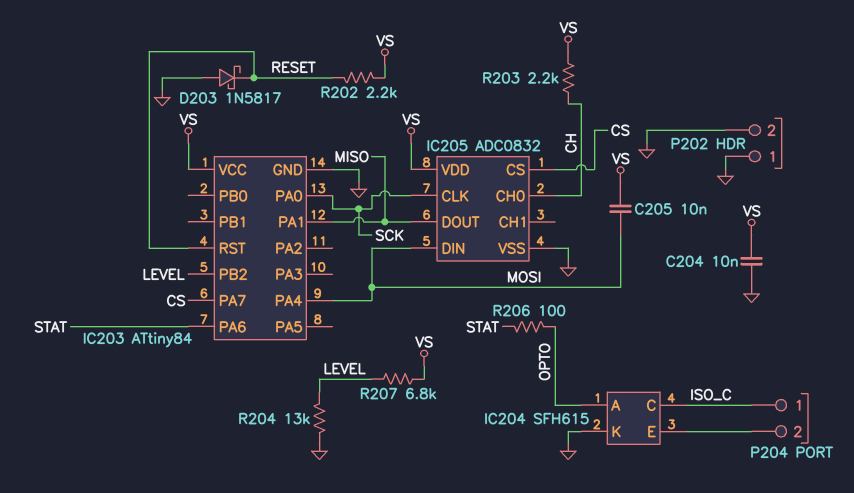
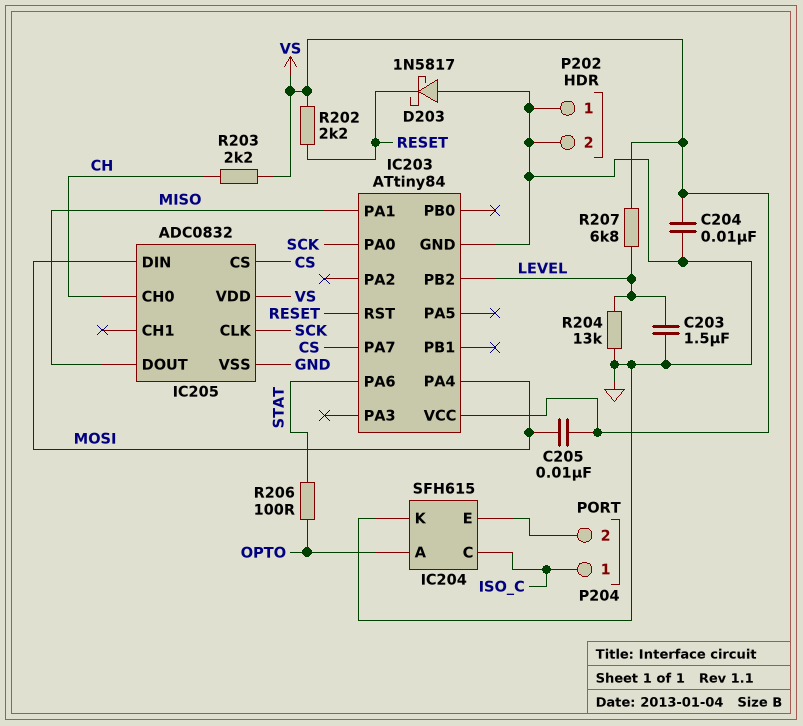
C203: none -> 1.5uF (GND, LEVEL)

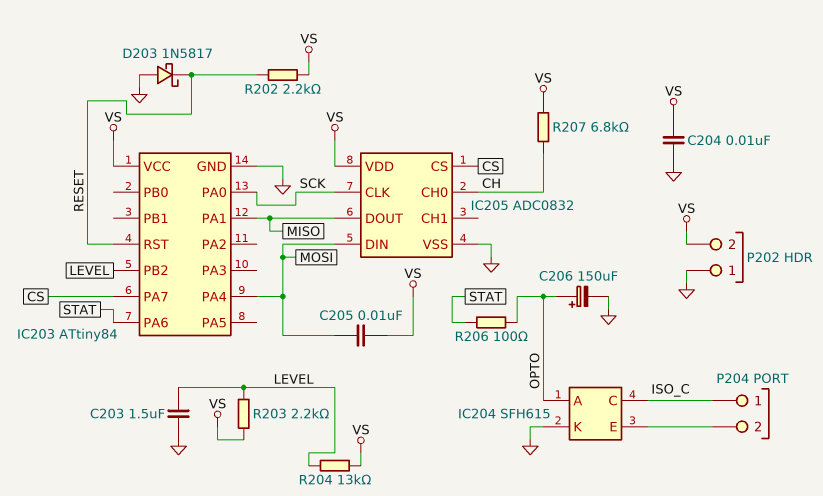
C206: none -> 150uF (plus OPTO, minus GND)
P202 pin 2: GND -> VS
R203: 2.2k (CH, VS) -> 2.2k (LEVEL, VS)
R204: 13k (GND, LEVEL) -> 13k (LEVEL, VS)
R207: 6.8k (LEVEL, VS) -> 6.8k (CH, VS)

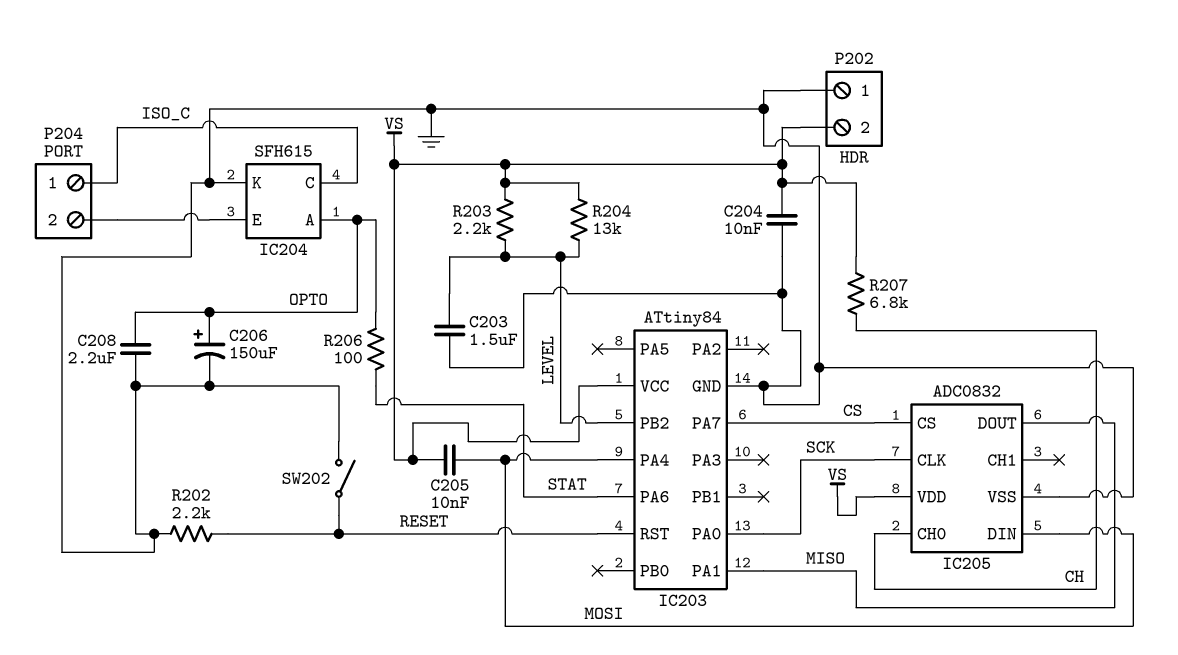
C208: none -> 2.2uF (GND, OPTO)
D203: schottky 1N5817 (A GND, K RESET) -> none
R202: 2.2k (RESET, VS) -> 2.2k (GND, RESET)
SW202: none -> switch (GND, RESET)

